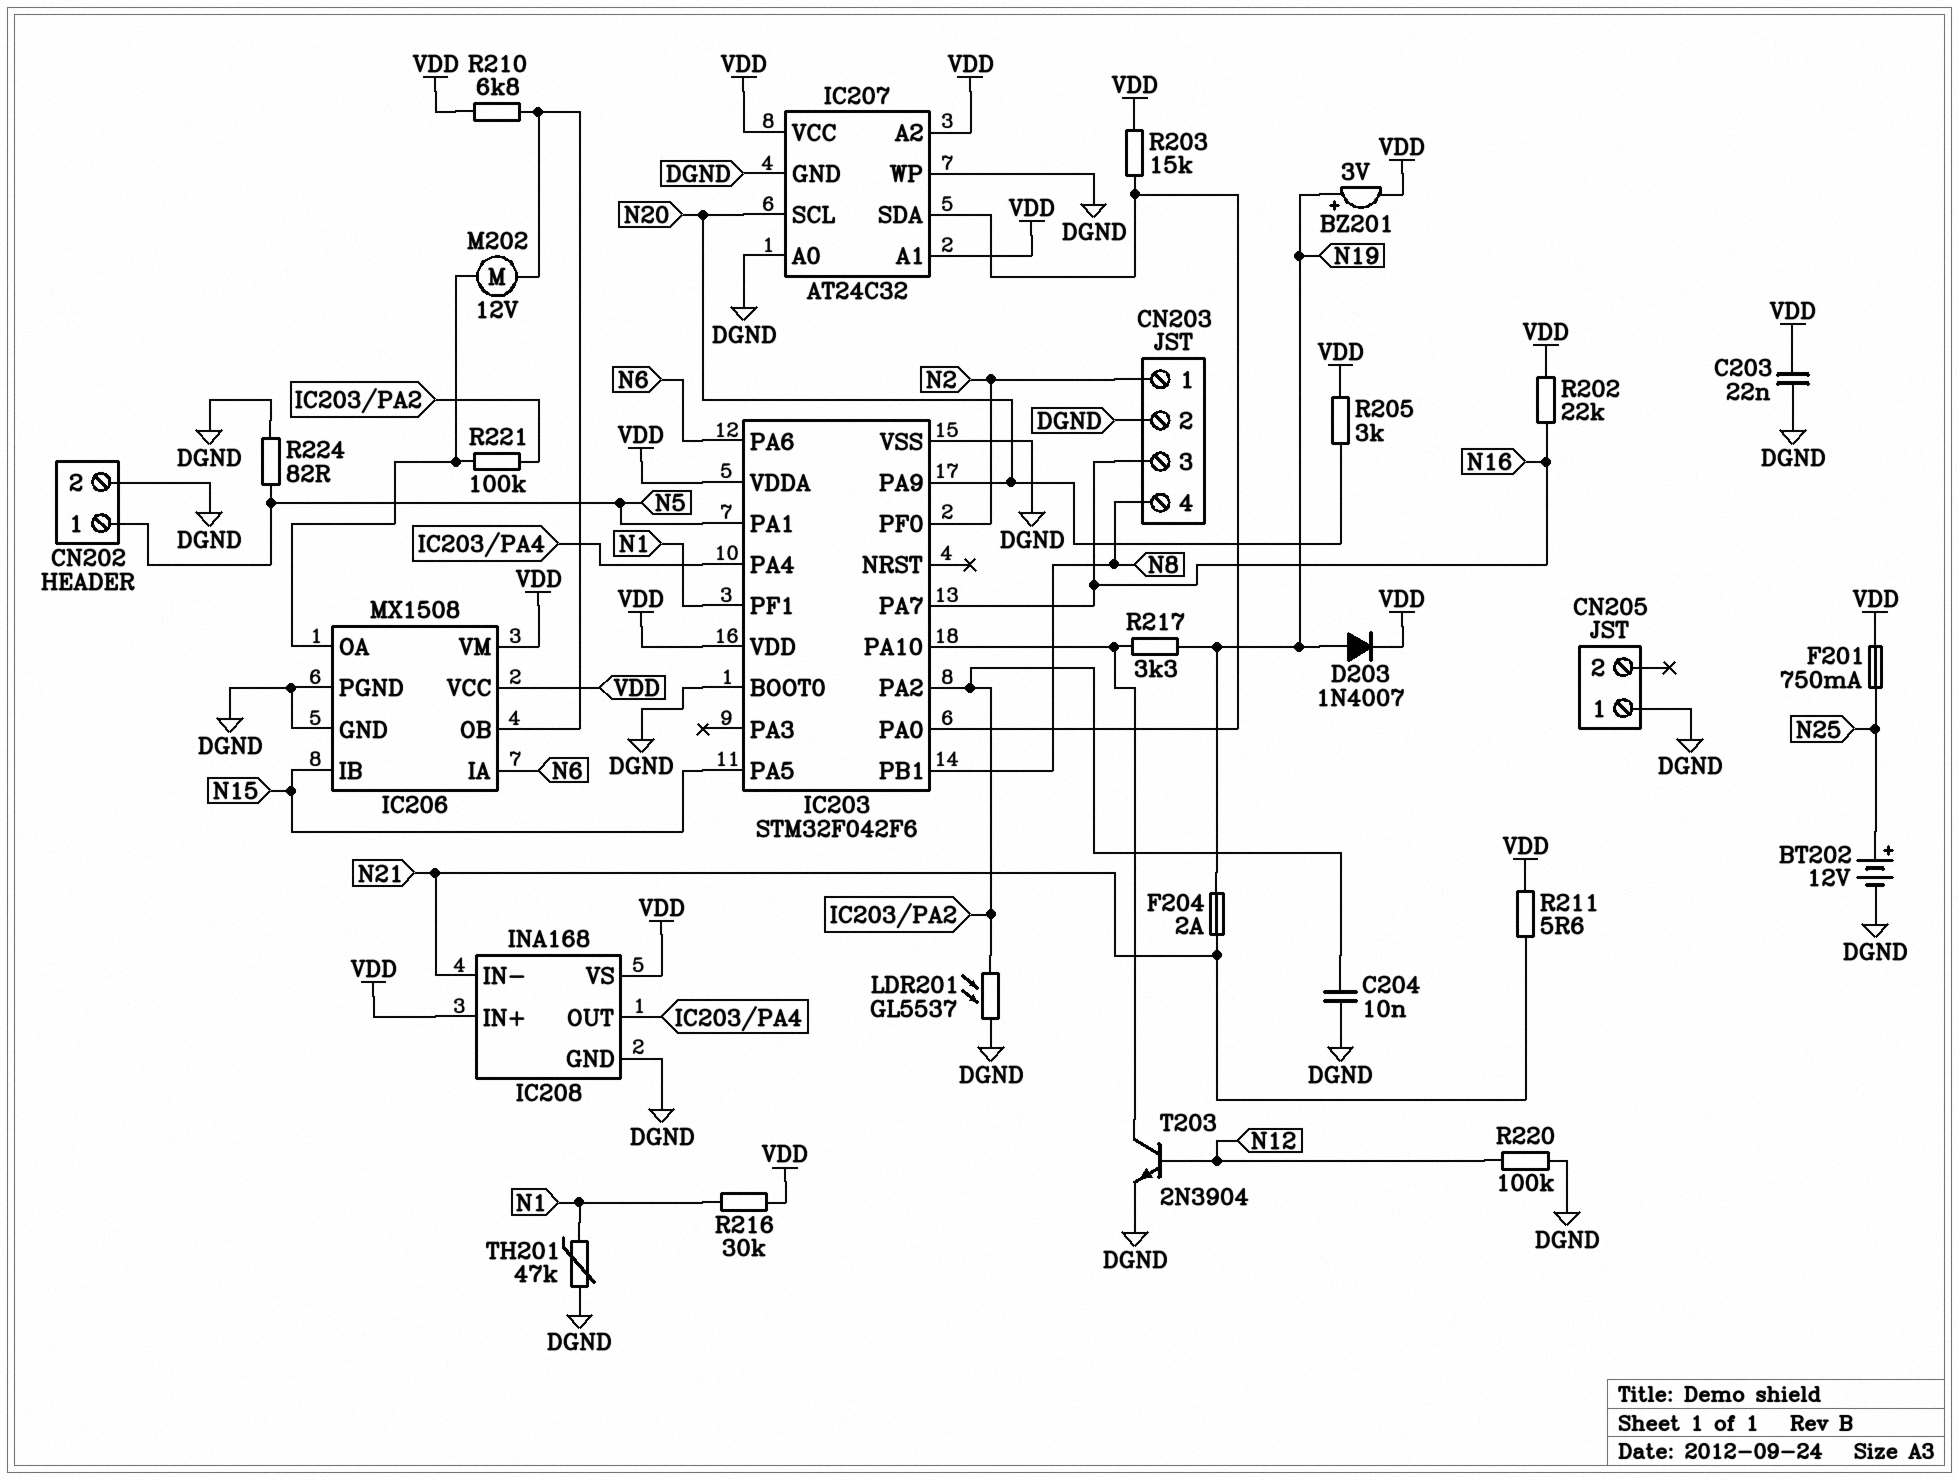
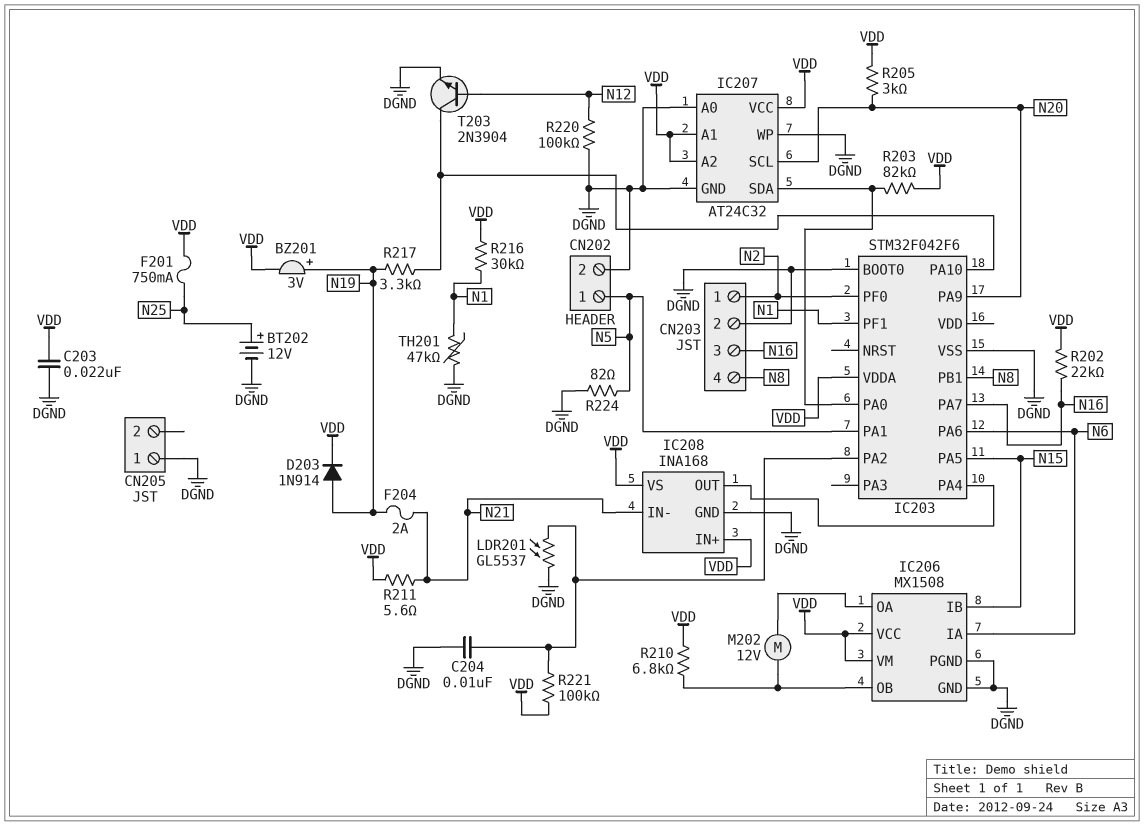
D203: diode 1N4007 (A N19, K VDD) -> diode 1N914 (A N19, K VDD)
IC203 pin VDD: VDD -> none
R203: 15k (IC203/PA0, VDD) -> 82k (IC203/PA0, VDD)
R221: 100k (IC203/PA2, IC206/OA) -> 100k (IC203/PA2, VDD)

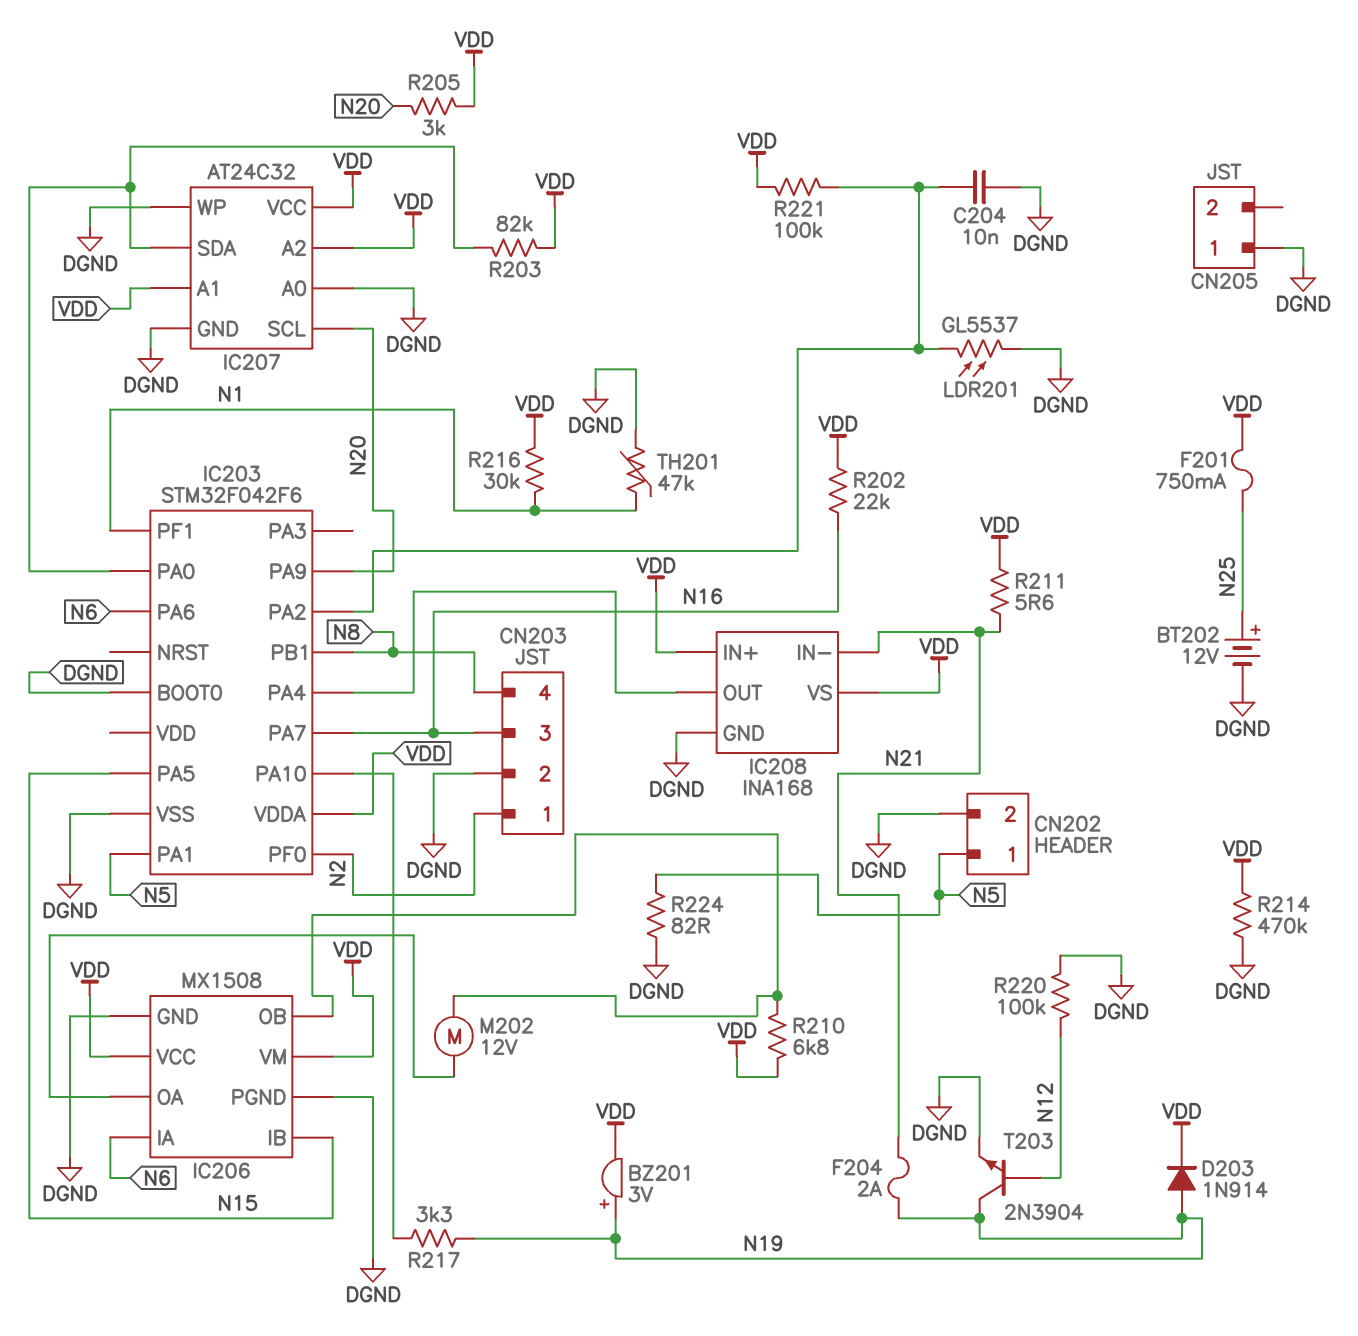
C203: 22nF (DGND, VDD) -> none
R214: none -> 470k (DGND, VDD)
T203: NPN 2N3904 (B N12, C IC203/PA10, E DGND) -> NPN 2N3904 (B N12, C N19, E DGND)

